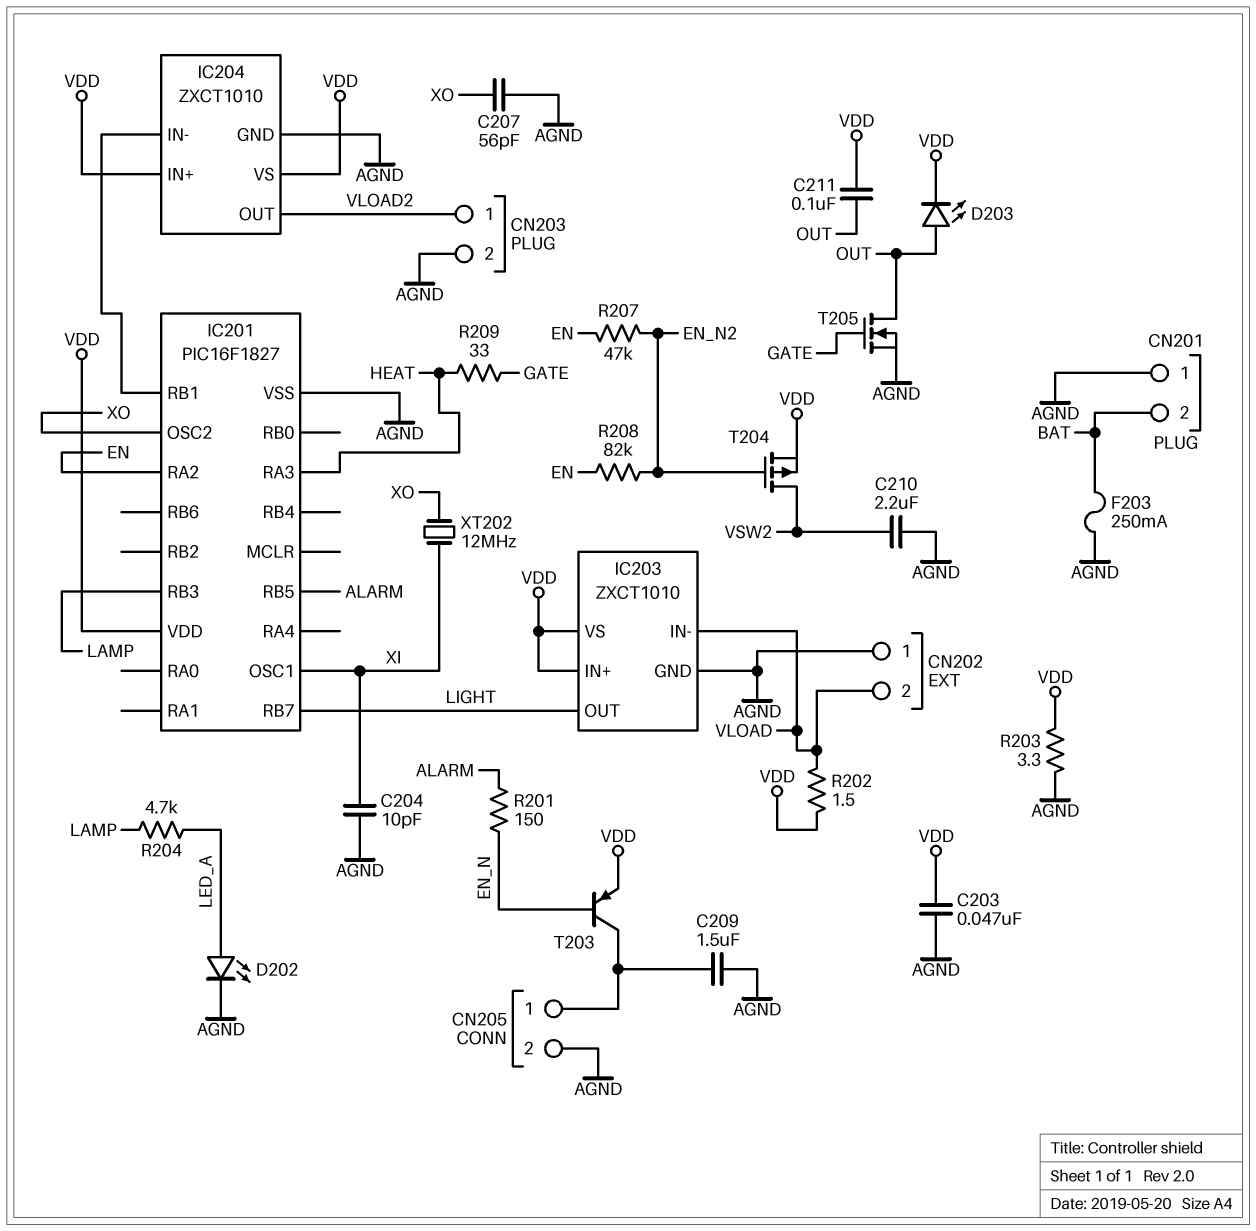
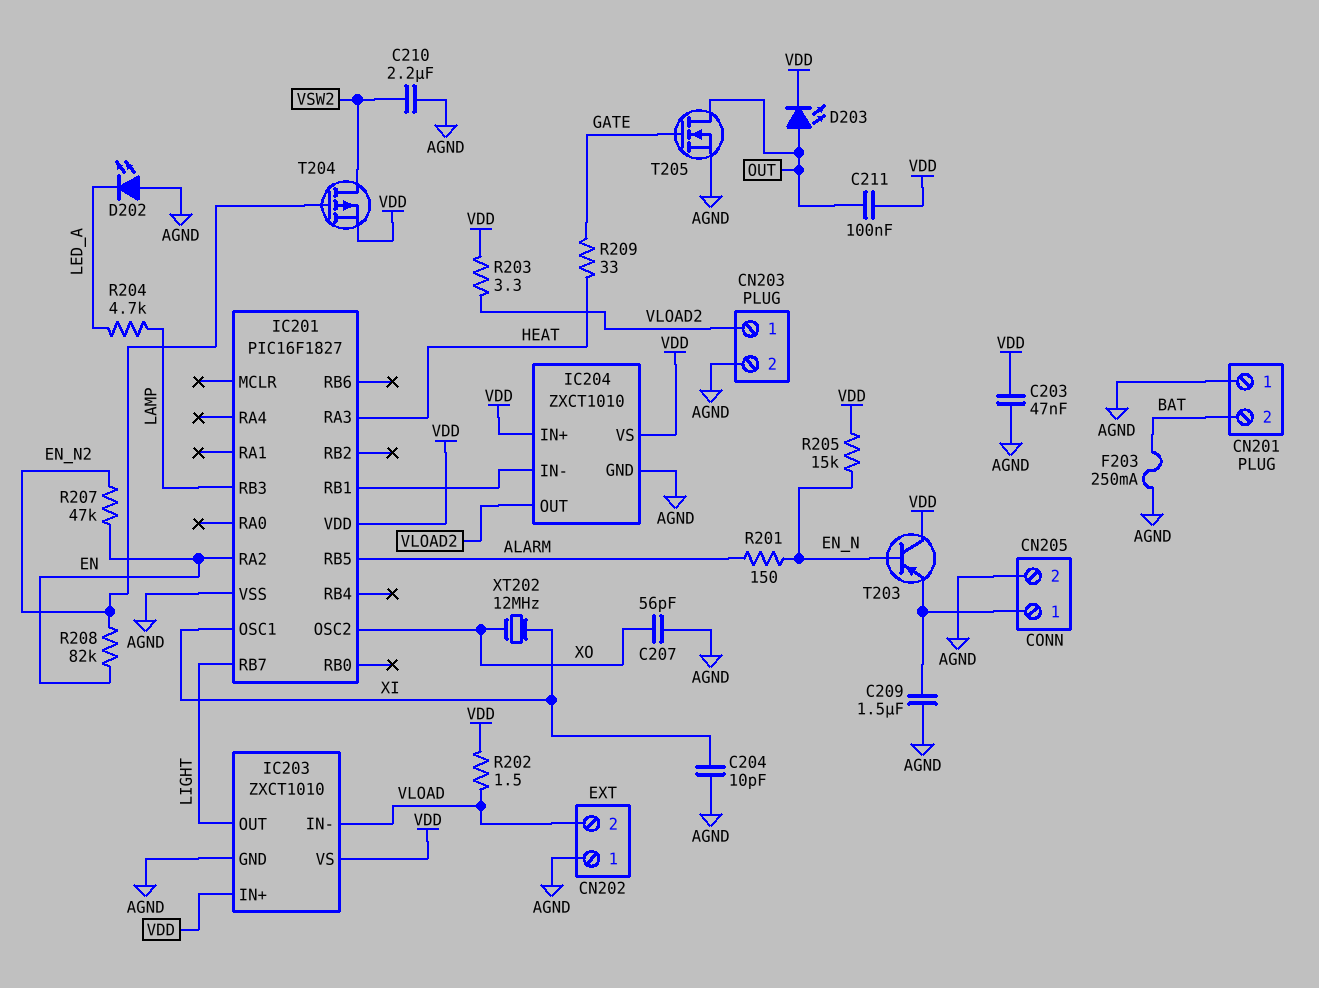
D202: LED (A LED_A, K AGND) -> LED (A AGND, K LED_A)
R203: 3.3 (AGND, VDD) -> 3.3 (VDD, VLOAD2)
R205: none -> 15k (EN_N, VDD)
T203: PNP (B EN_N, C CN205/1, E VDD) -> PNP (B EN_N, C VDD, E CN205/1)

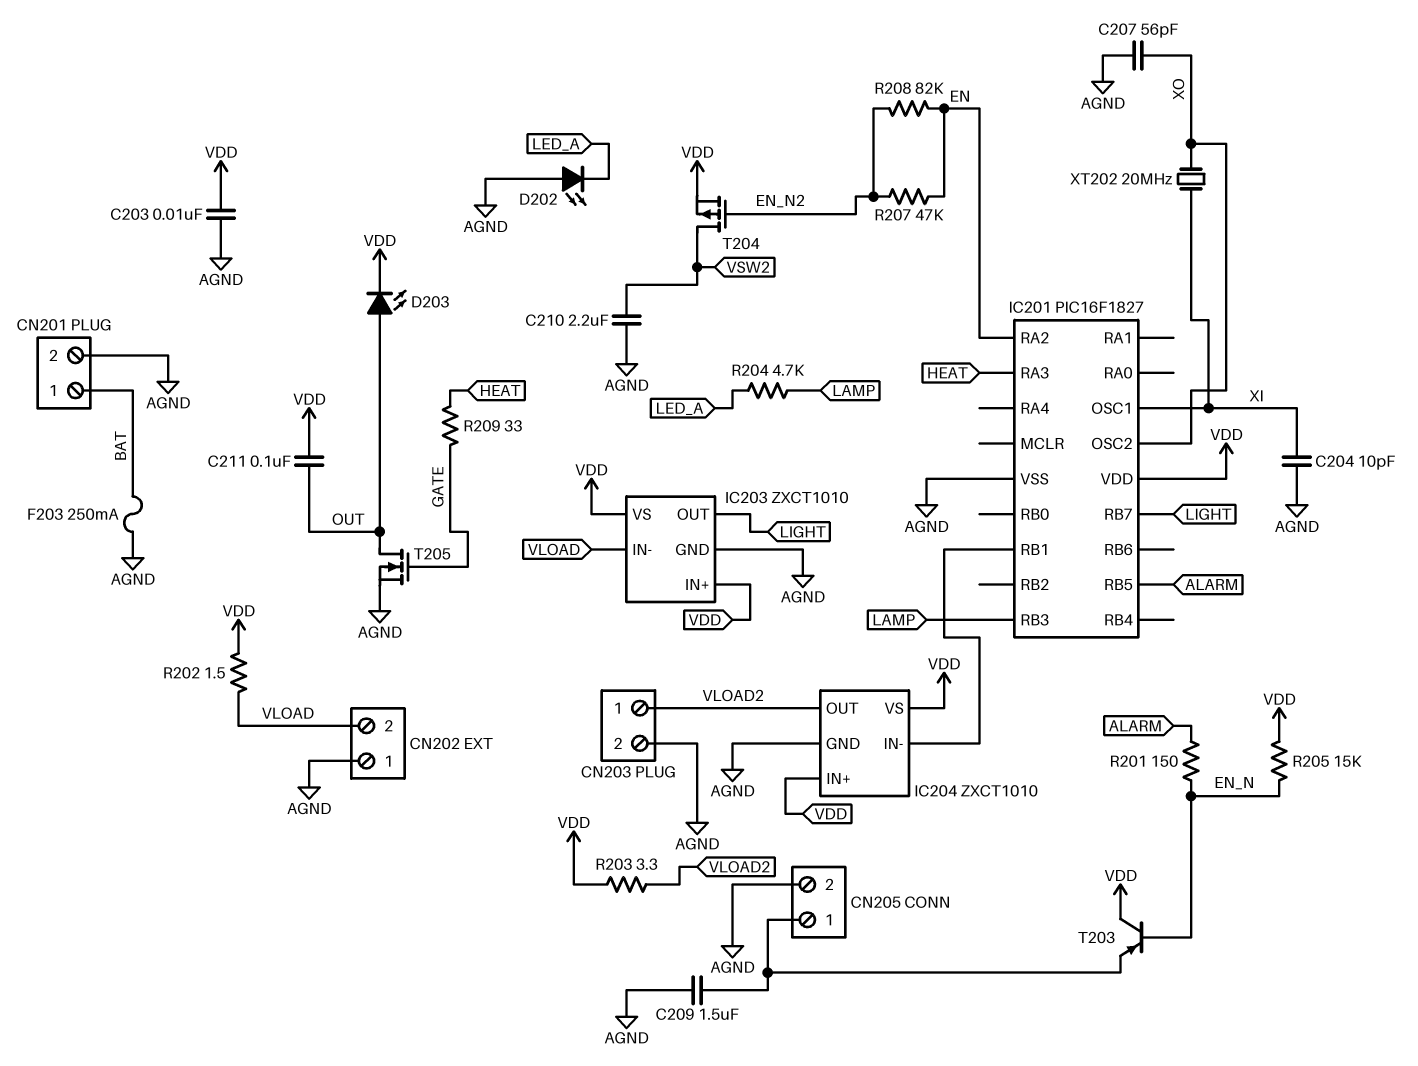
C203: 47nF (AGND, VDD) -> 10nF (AGND, VDD)
CN201 pin 1: AGND -> BAT
CN201 pin 2: BAT -> AGND
XT202: 12MHz (XI, XO) -> 20MHz (XI, XO)

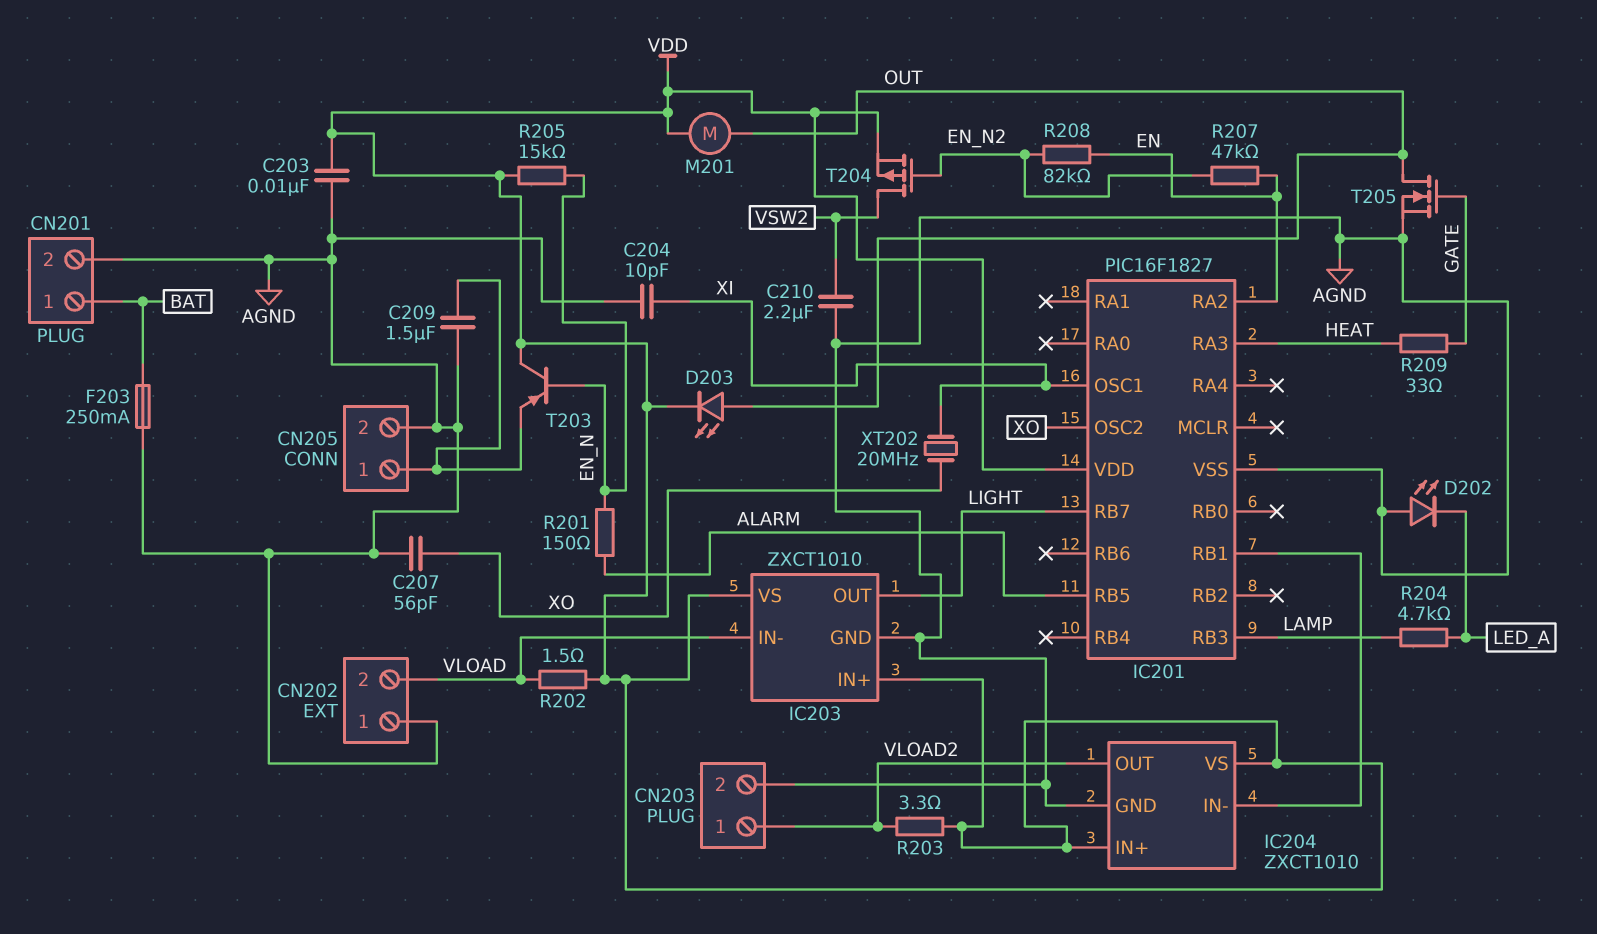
C211: 100nF (OUT, VDD) -> none
M201: none -> motor (OUT, VDD)

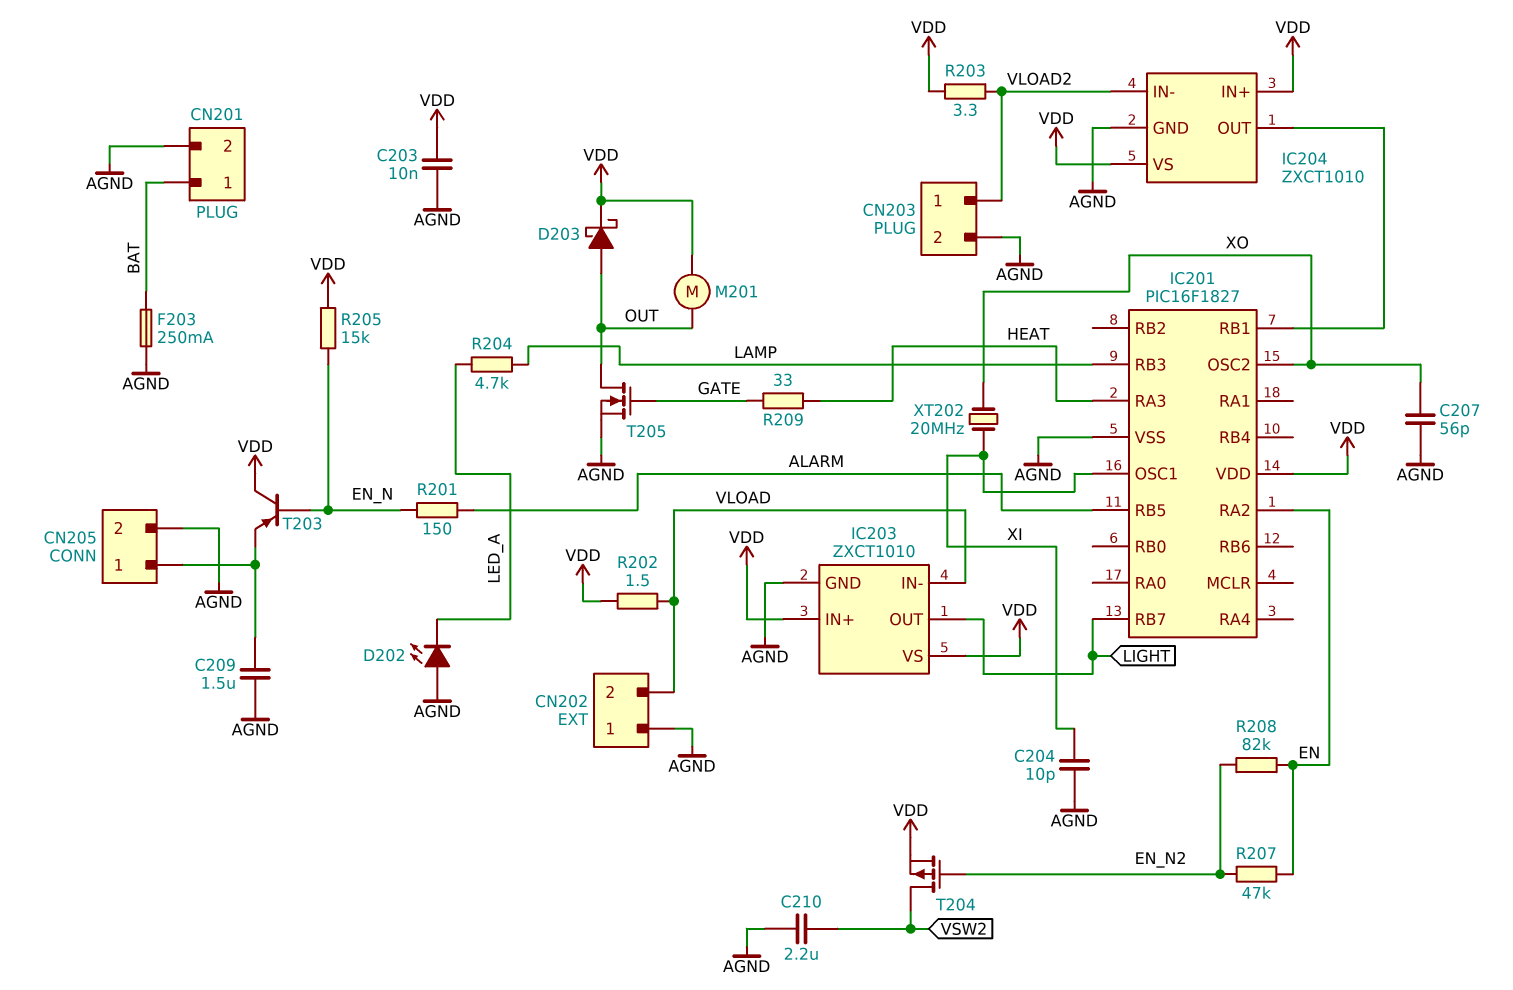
D203: LED (A OUT, K VDD) -> schottky (A OUT, K VDD)
IC204 pin IN-: IC201/RB1 -> VLOAD2
IC204 pin OUT: VLOAD2 -> IC201/RB1

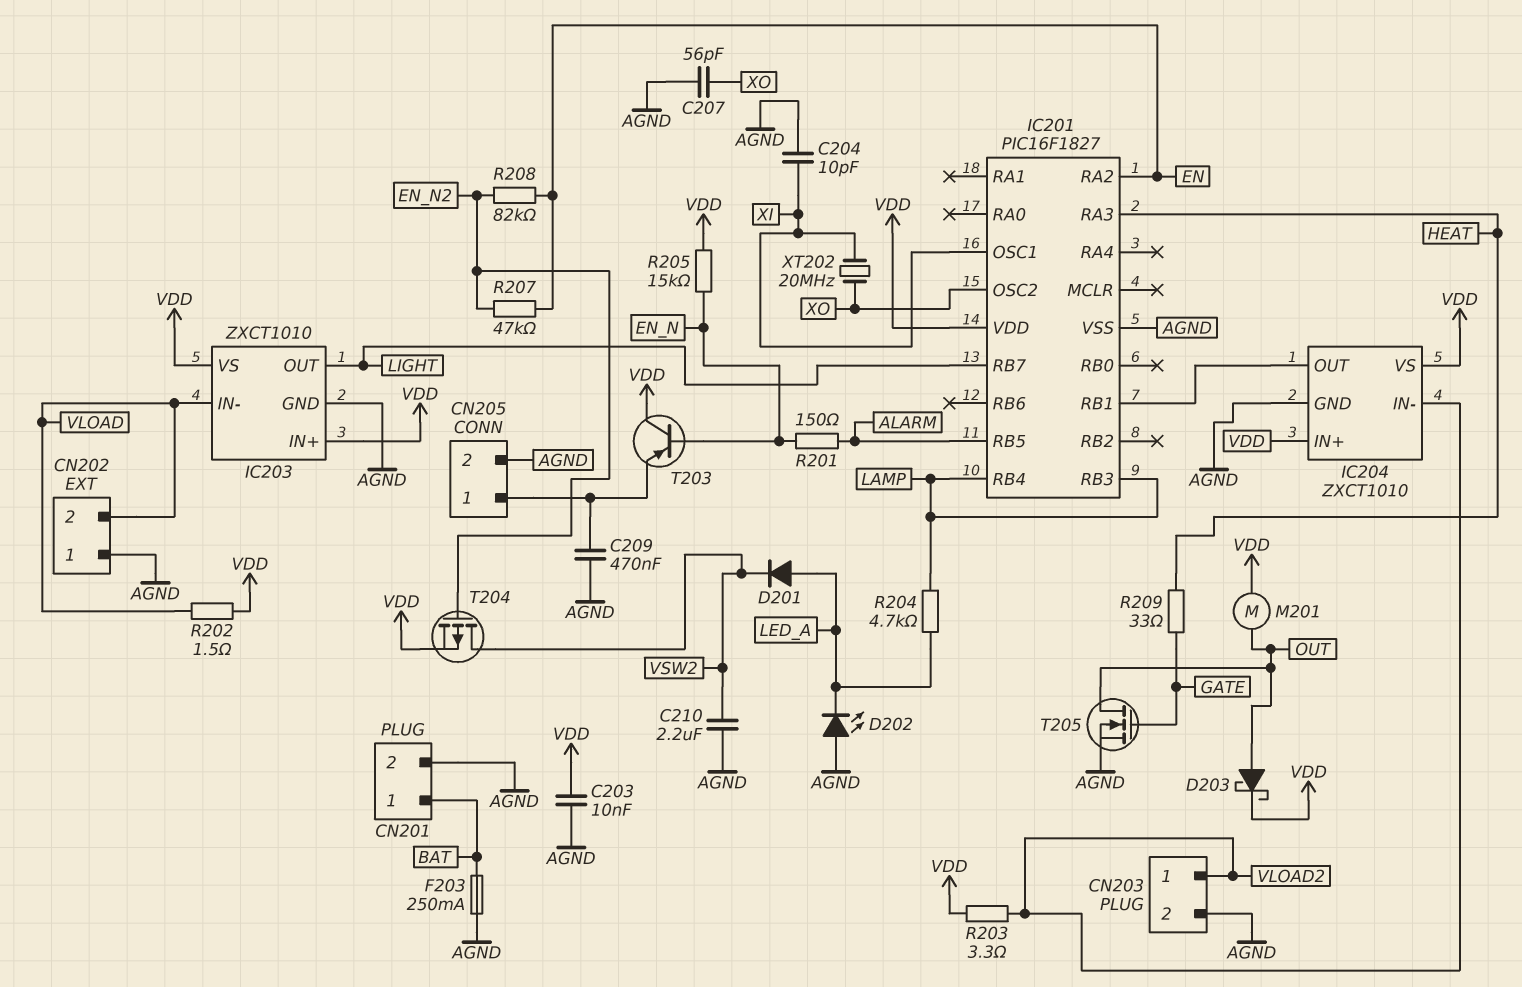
C209: 1.5uF (AGND, CN205/1) -> 470nF (AGND, CN205/1)
D201: none -> diode (A LED_A, K VSW2)
IC201 pin RB4: none -> LAMP

